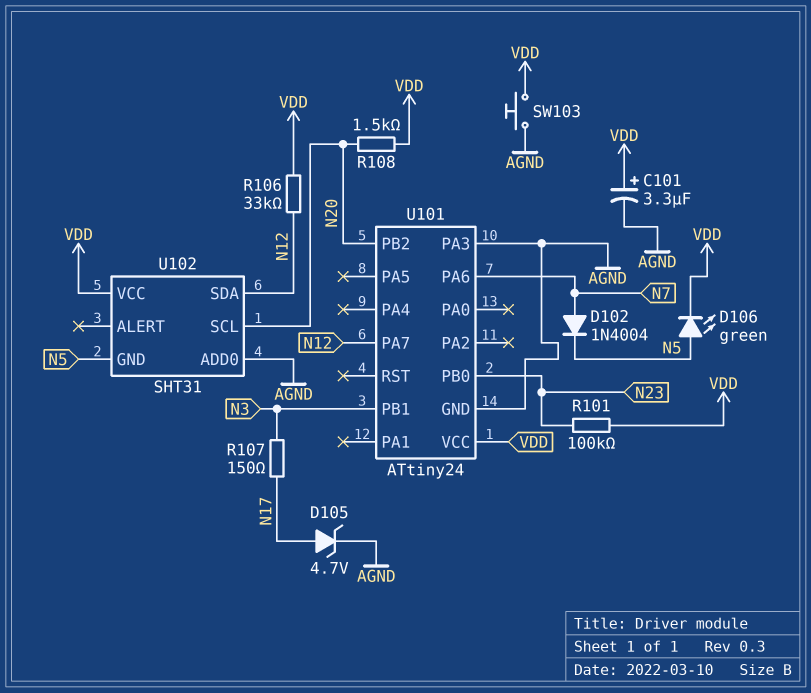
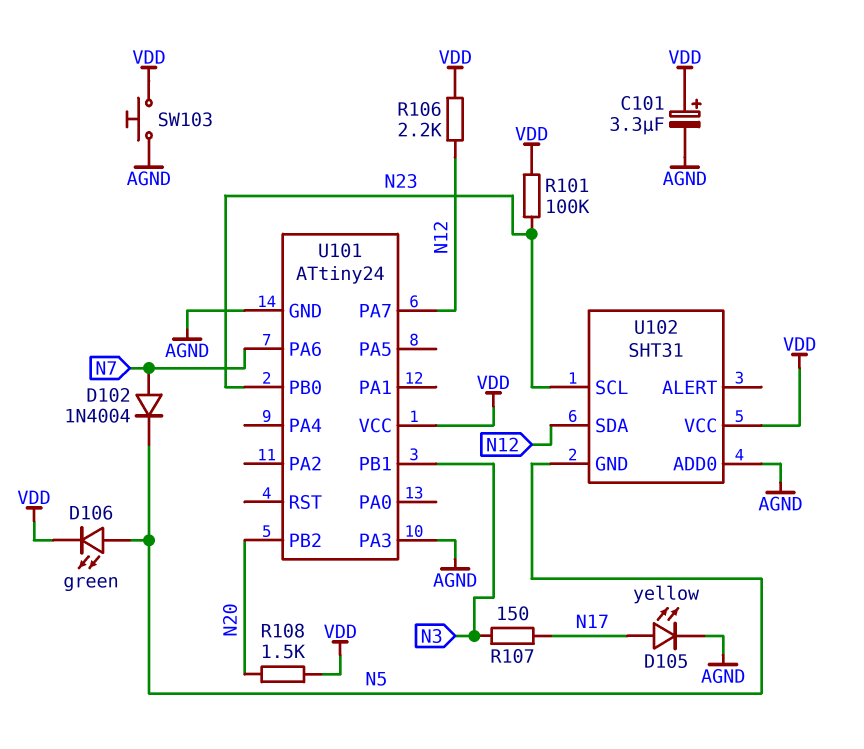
D105: zener 4.7V (A N17, K AGND) -> LED yellow (A N17, K AGND)
R106: 33k (N12, VDD) -> 2.2k (N12, VDD)
U102 pin SCL: N20 -> N23

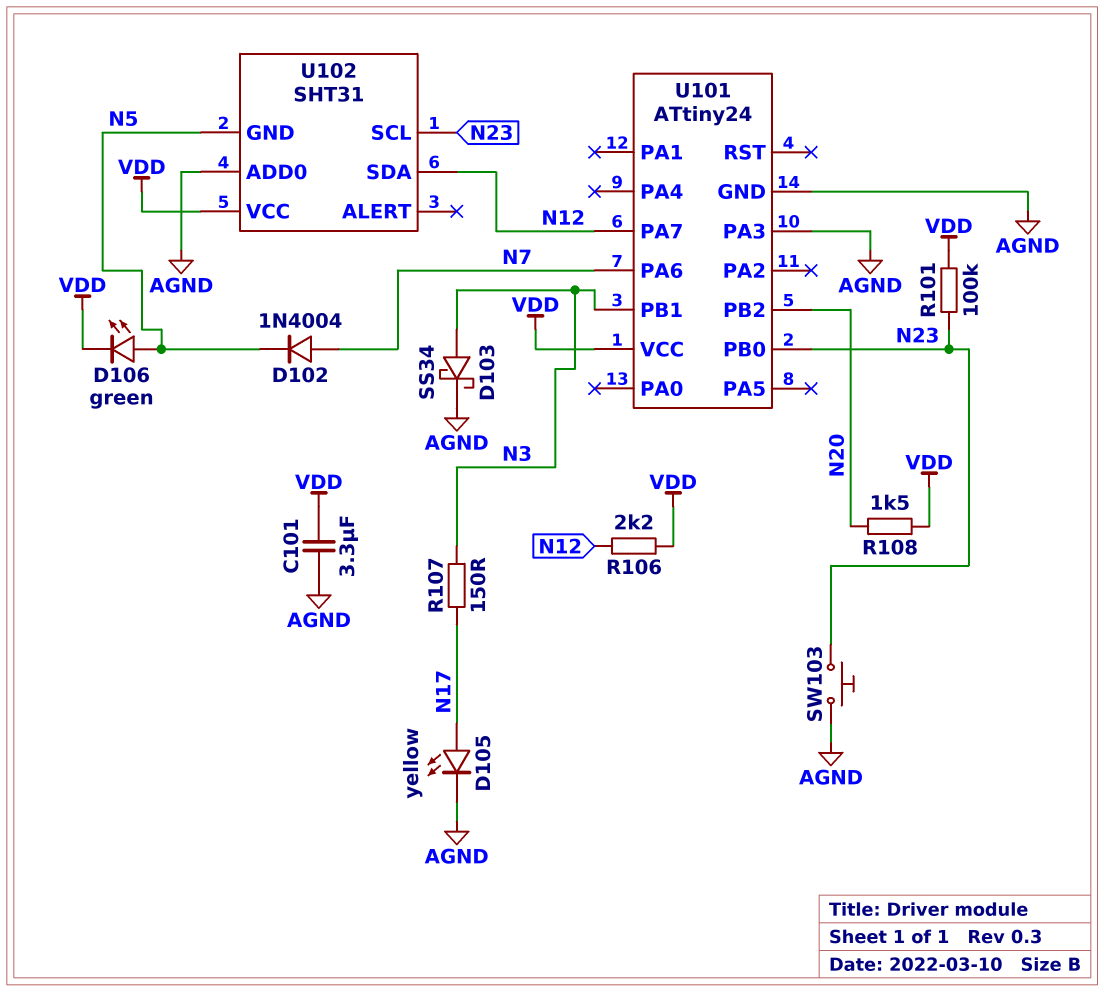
C101: 3.3uF (plus VDD, minus AGND) -> 3.3uF (AGND, VDD)
D103: none -> schottky SS34 (A N3, K AGND)
SW103: button (AGND, VDD) -> button (AGND, N23)

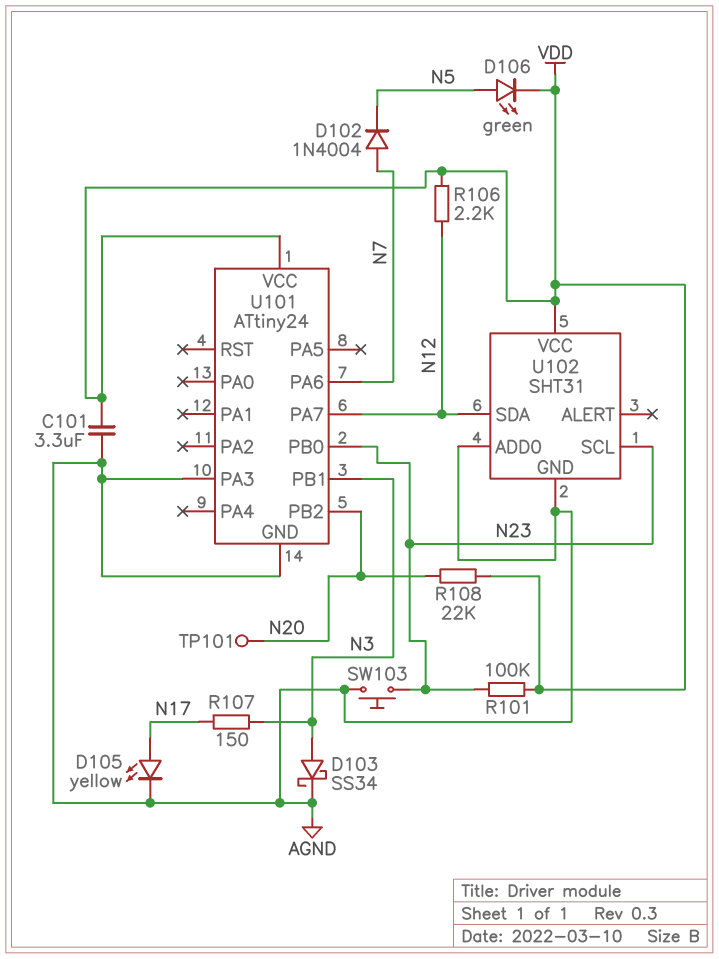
R108: 1.5k (N20, VDD) -> 22k (N20, VDD)
TP101: none -> test point (N20)
U102 pin GND: N5 -> AGND

